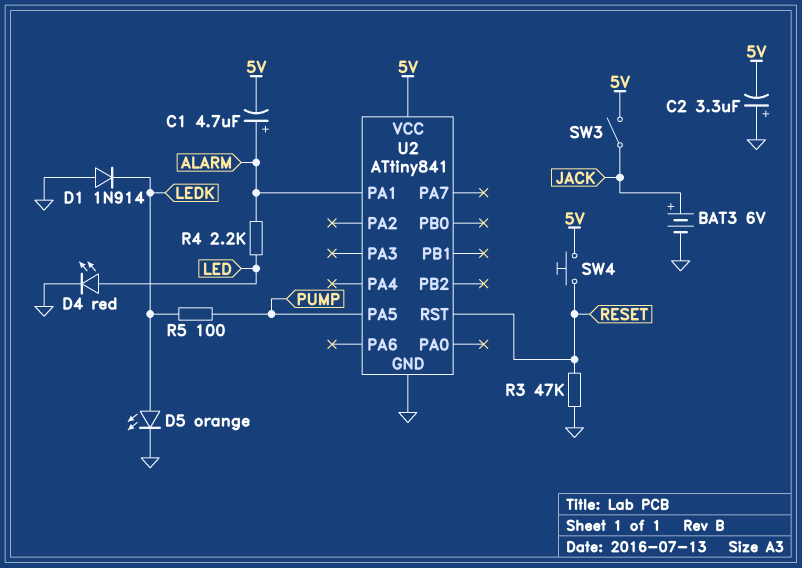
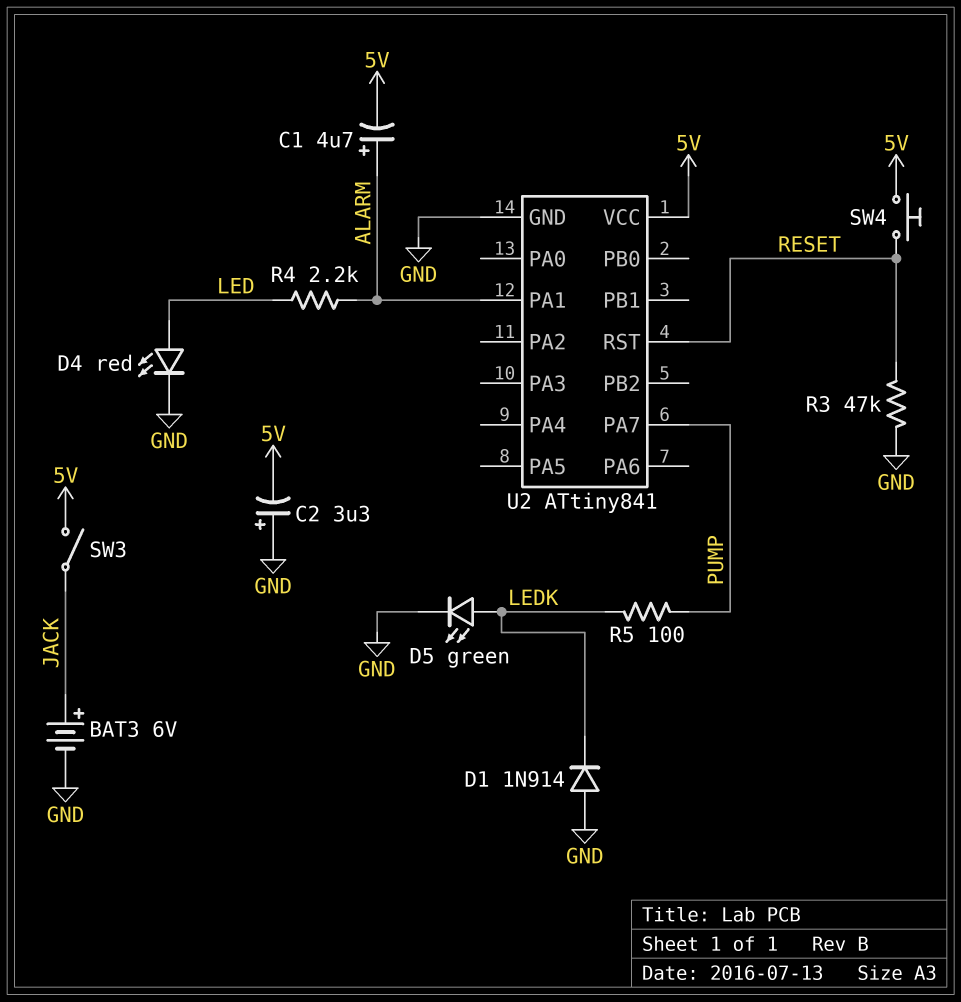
D5: LED orange (A LEDK, K GND) -> LED green (A LEDK, K GND)
U2 pin PA5: PUMP -> none
U2 pin PA7: none -> PUMP

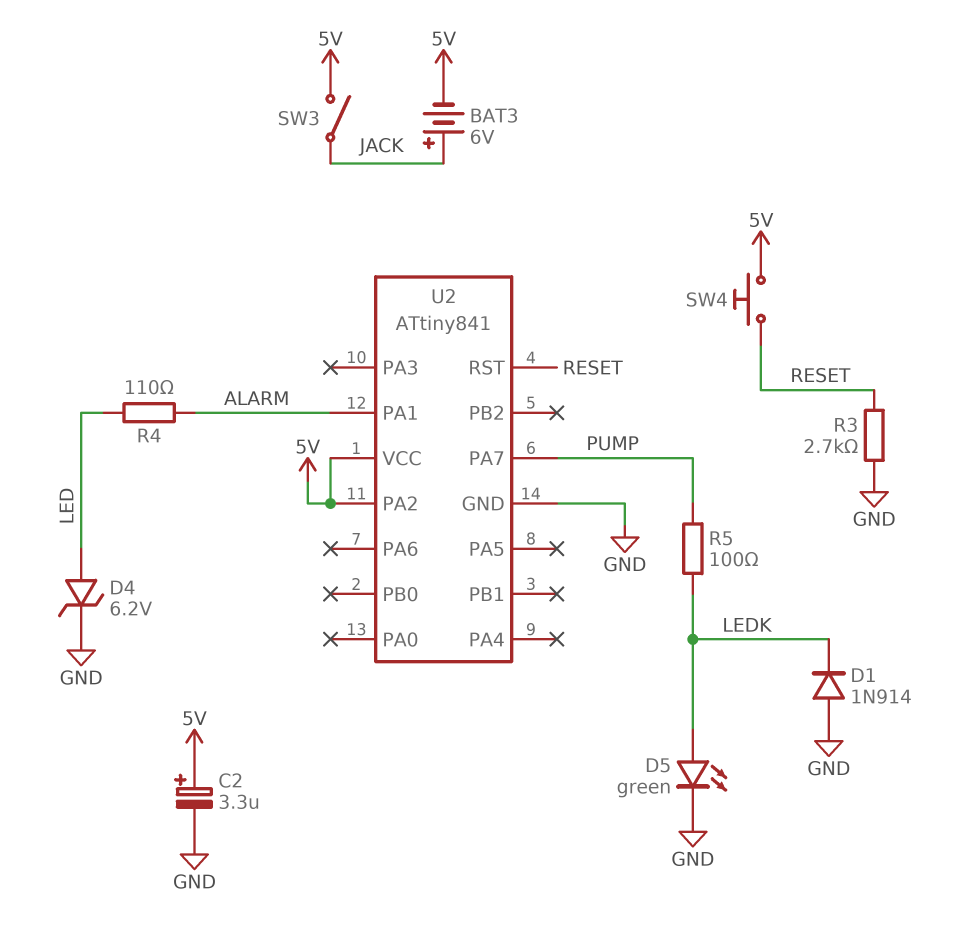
BAT3: 6V (plus JACK, minus GND) -> 6V (plus JACK, minus 5V)
C1: 4.7uF (plus ALARM, minus 5V) -> none
C2: 3.3uF (plus GND, minus 5V) -> 3.3uF (plus 5V, minus GND)
D4: LED red (A LED, K GND) -> zener 6.2V (A LED, K GND)
R3: 47k (GND, RESET) -> 2.7k (GND, RESET)
R4: 2.2k (ALARM, LED) -> 110 (ALARM, LED)
U2 pin PA2: none -> 5V

